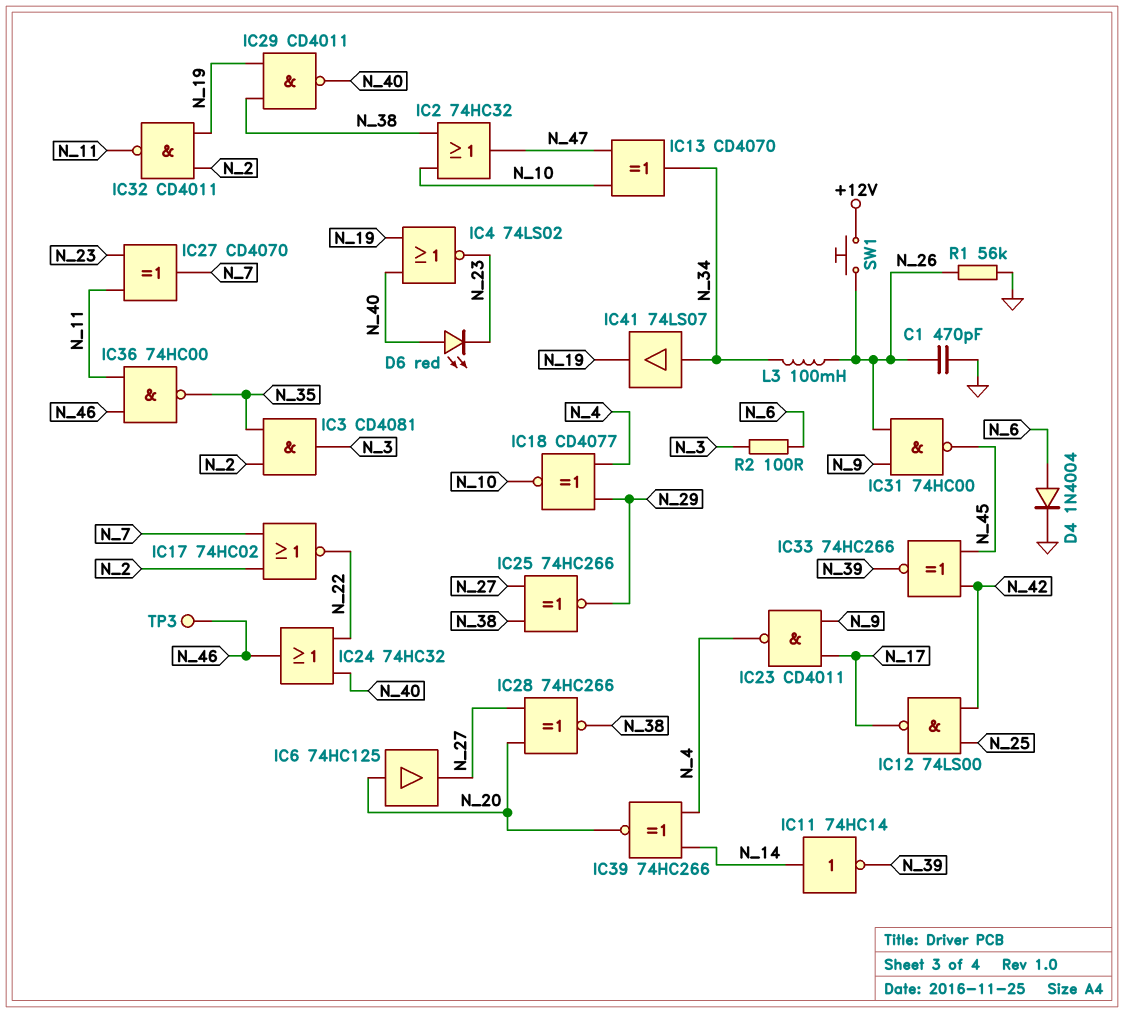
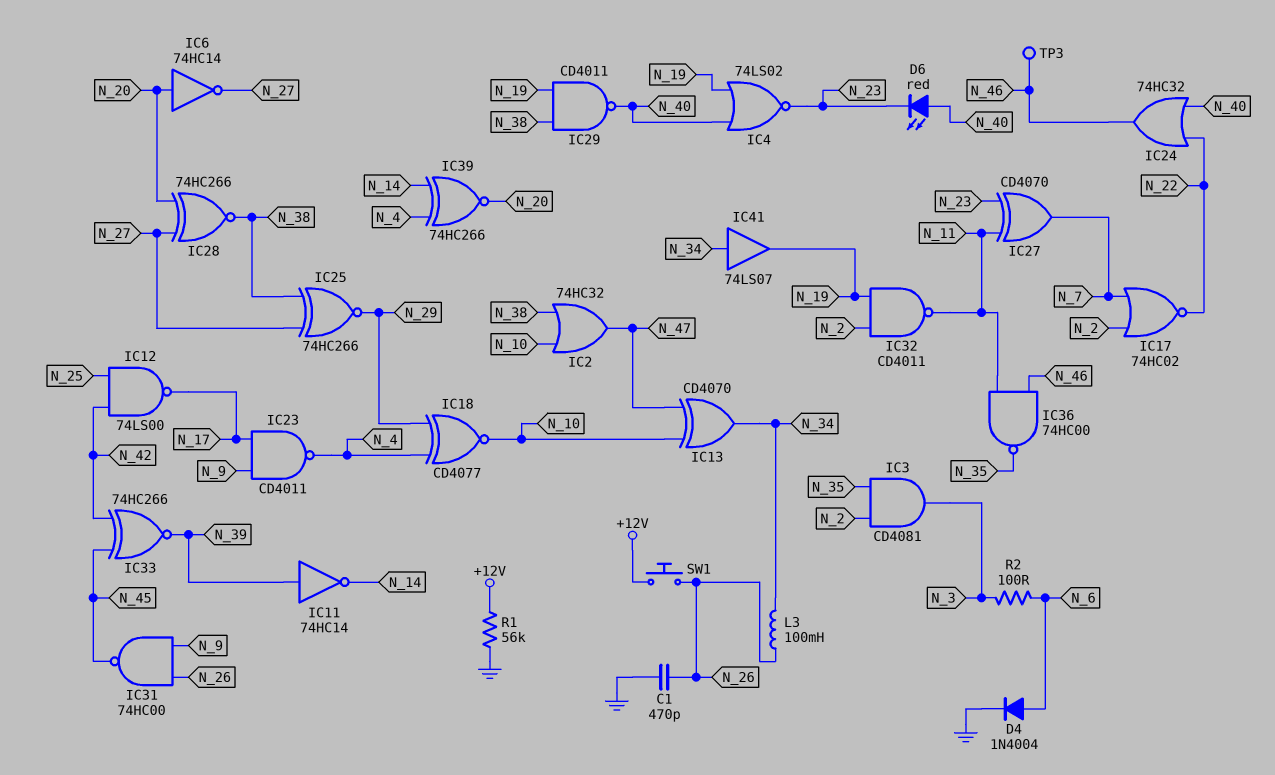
IC6: buffer 74HC125 (in N_20, out N_27) -> NOT 74HC14 (in N_20, out N_27)
IC11: NOT 74HC14 (in N_14, out N_39) -> NOT 74HC14 (in N_39, out N_14)
R1: 56k (GND, N_26) -> 56k (+12V, GND)

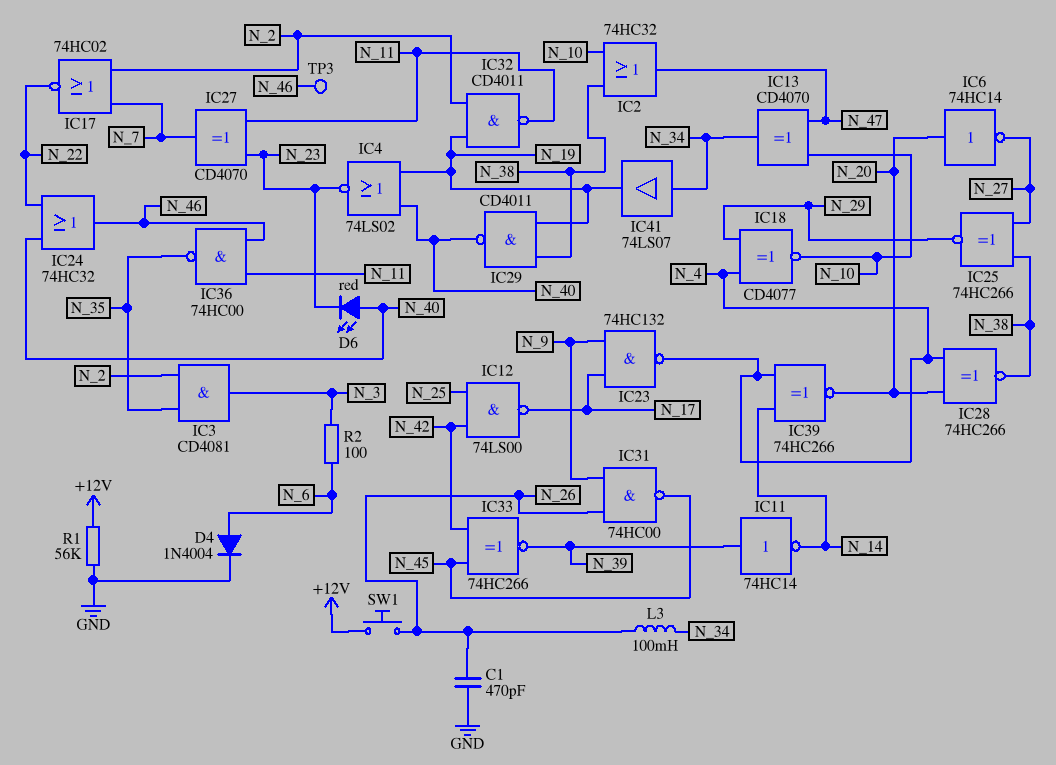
IC23: NAND CD4011 (in N_9, in N_17, out N_4) -> NAND 74HC132 (in N_9, in N_17, out N_4)
IC28: XNOR 74HC266 (in N_20, in N_27, out N_38) -> XNOR 74HC266 (in N_4, in N_20, out N_38)

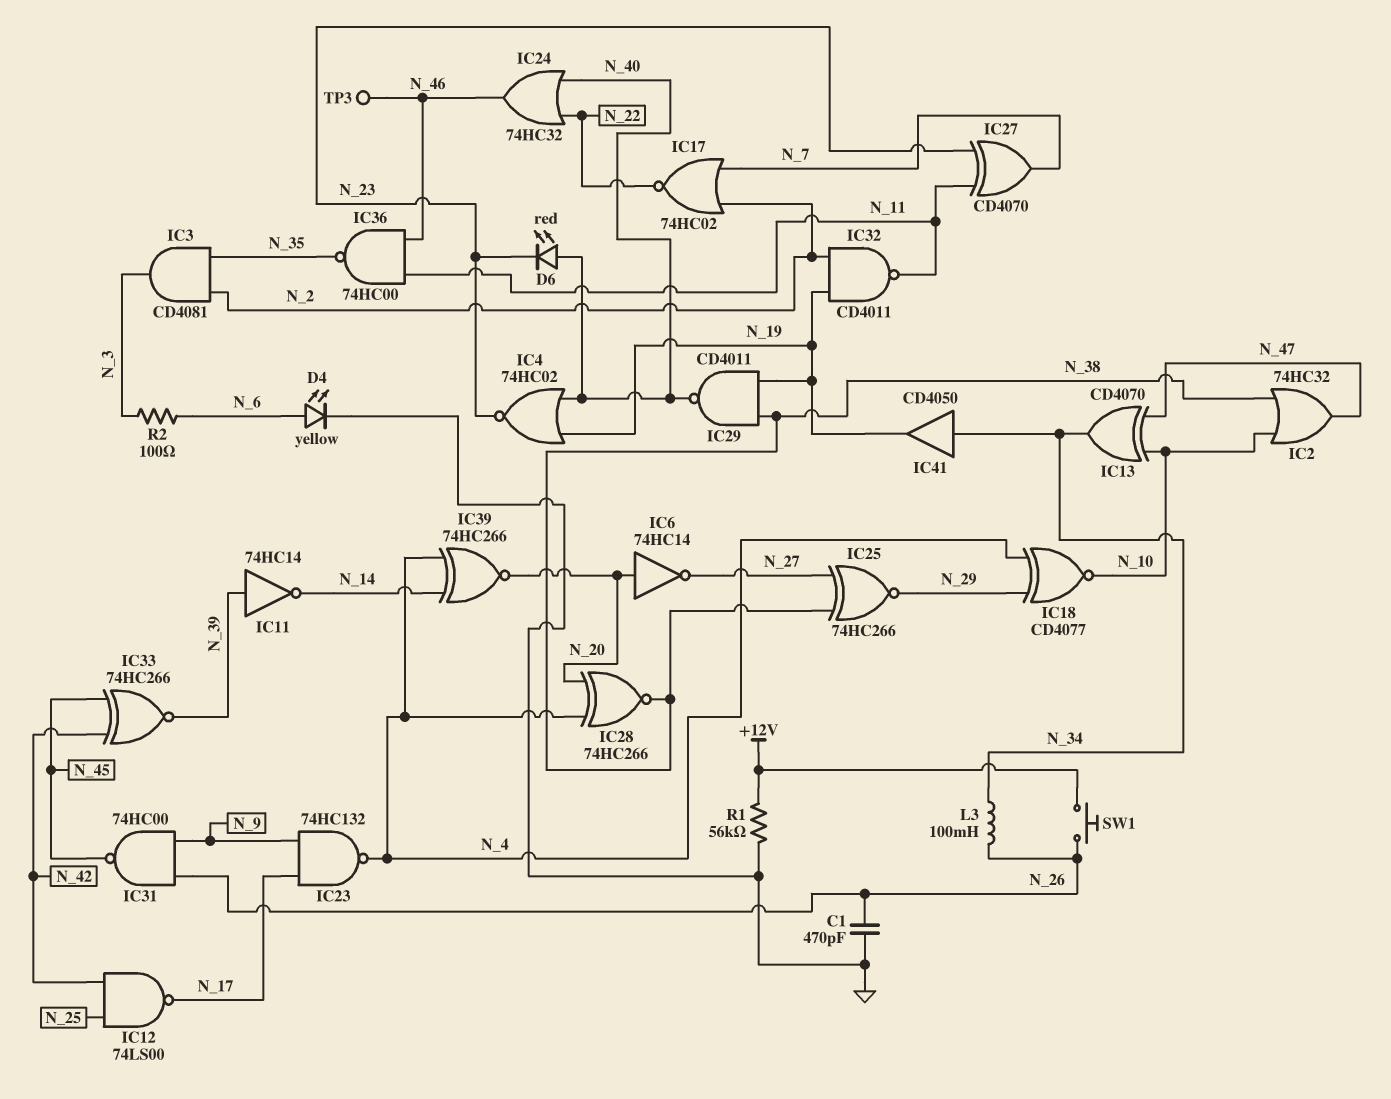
D4: diode 1N4004 (A N_6, K GND) -> LED yellow (A N_6, K GND)
IC4: NOR 74LS02 (in N_19, in N_40, out N_23) -> NOR 74HC02 (in N_19, in N_40, out N_23)
IC41: buffer 74LS07 (in N_34, out N_19) -> buffer CD4050 (in N_34, out N_19)

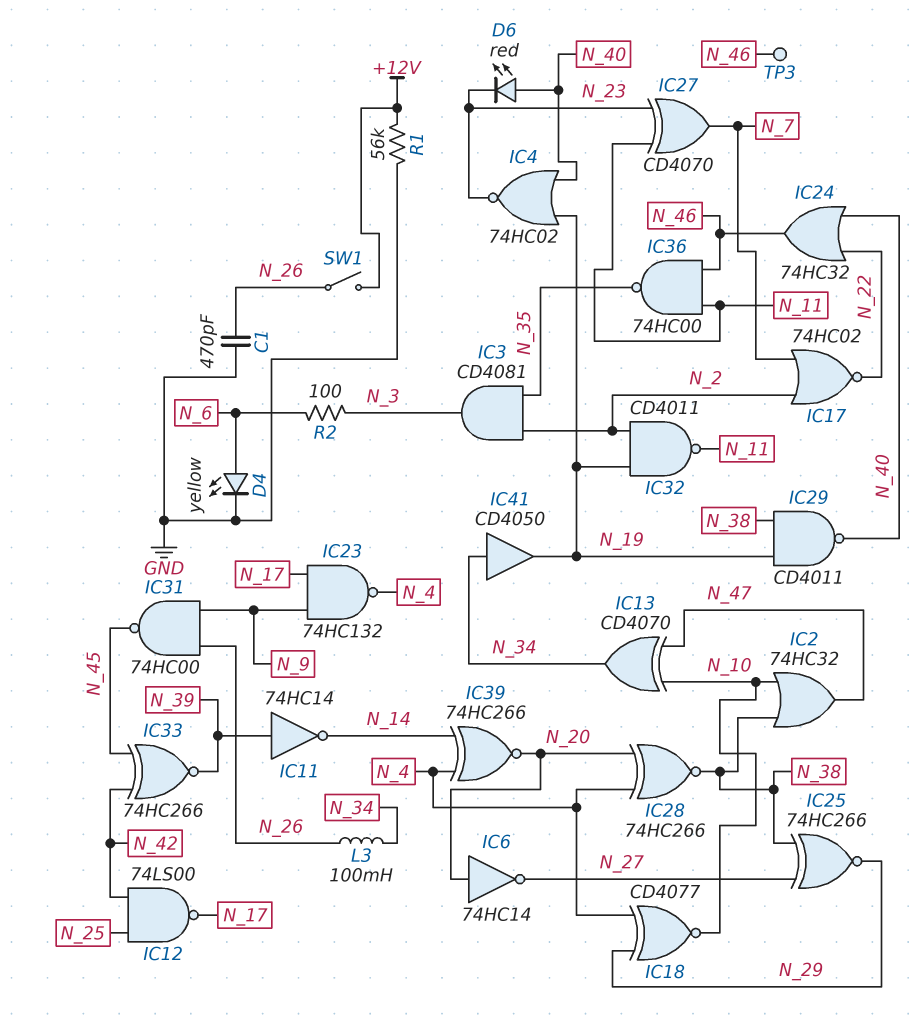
SW1: button (+12V, N_26) -> switch (+12V, N_26)

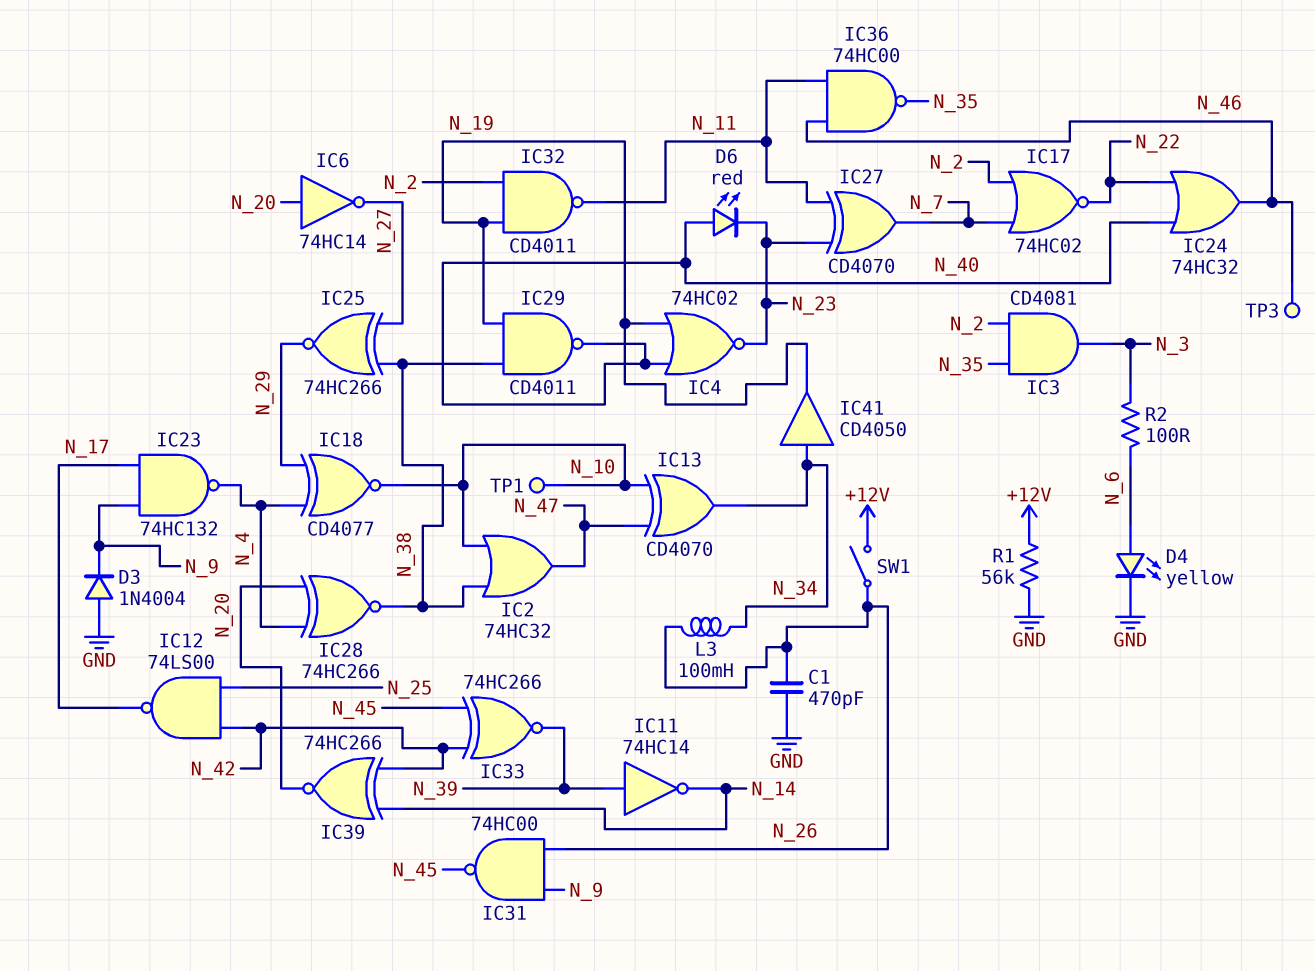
D3: none -> diode 1N4004 (A GND, K N_9)
IC39: XNOR 74HC266 (in N_4, in N_14, out N_20) -> XNOR 74HC266 (in N_14, in N_42, out N_20)
TP1: none -> test point (N_10)

